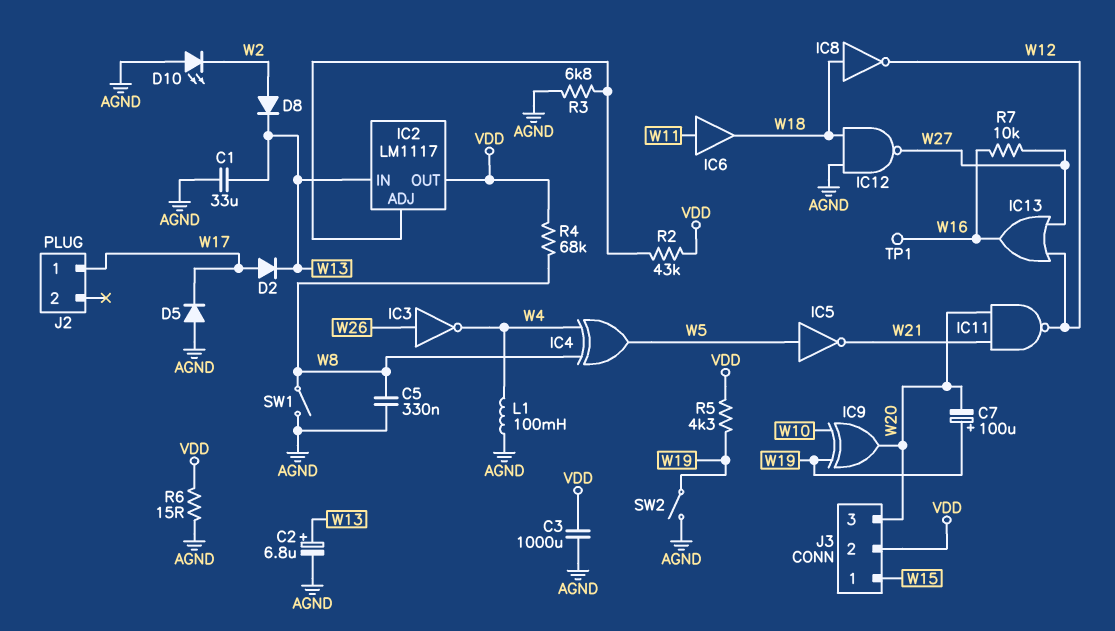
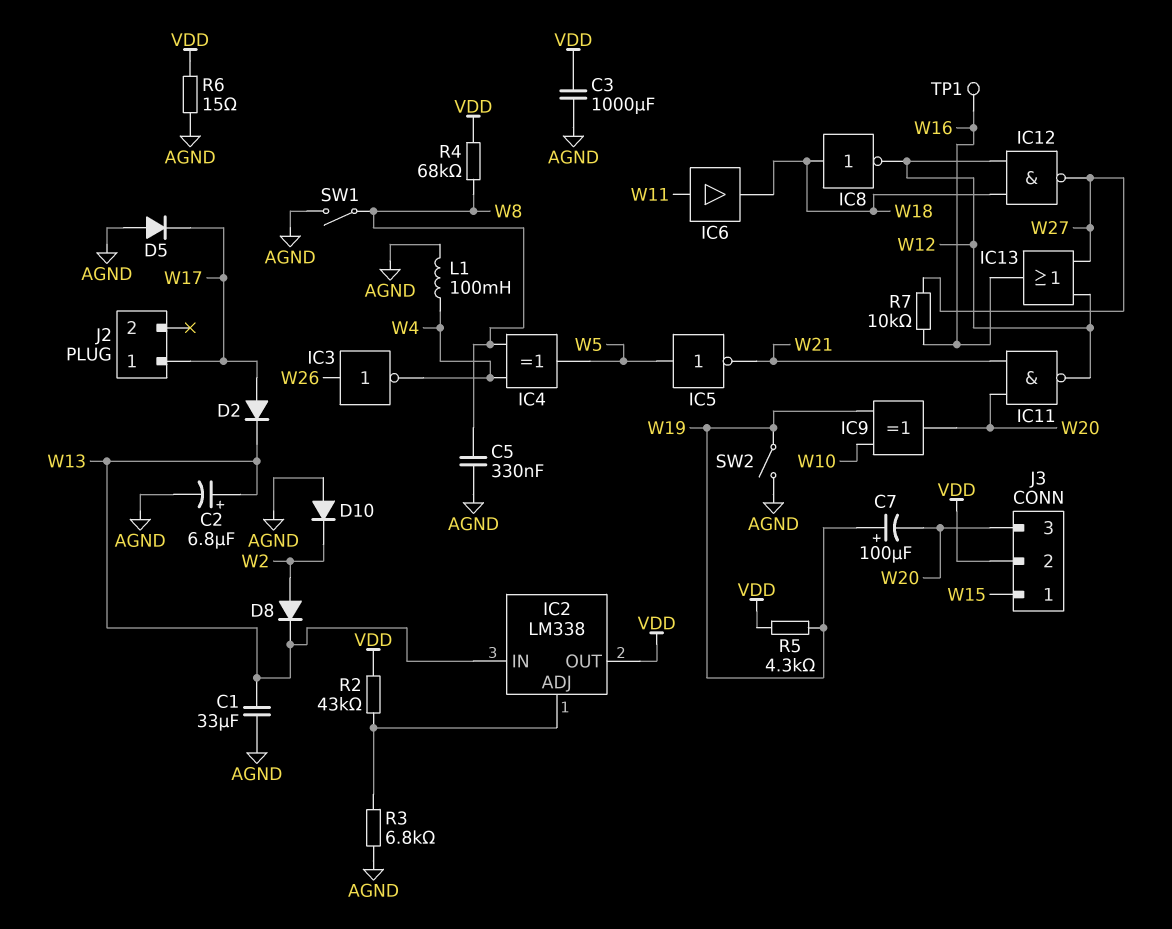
D10: LED (A AGND, K W2) -> diode (A AGND, K W2)
IC2: LM1117 -> LM338
IC12: NAND (in AGND, in W18, out W27) -> NAND (in W12, in W18, out W27)

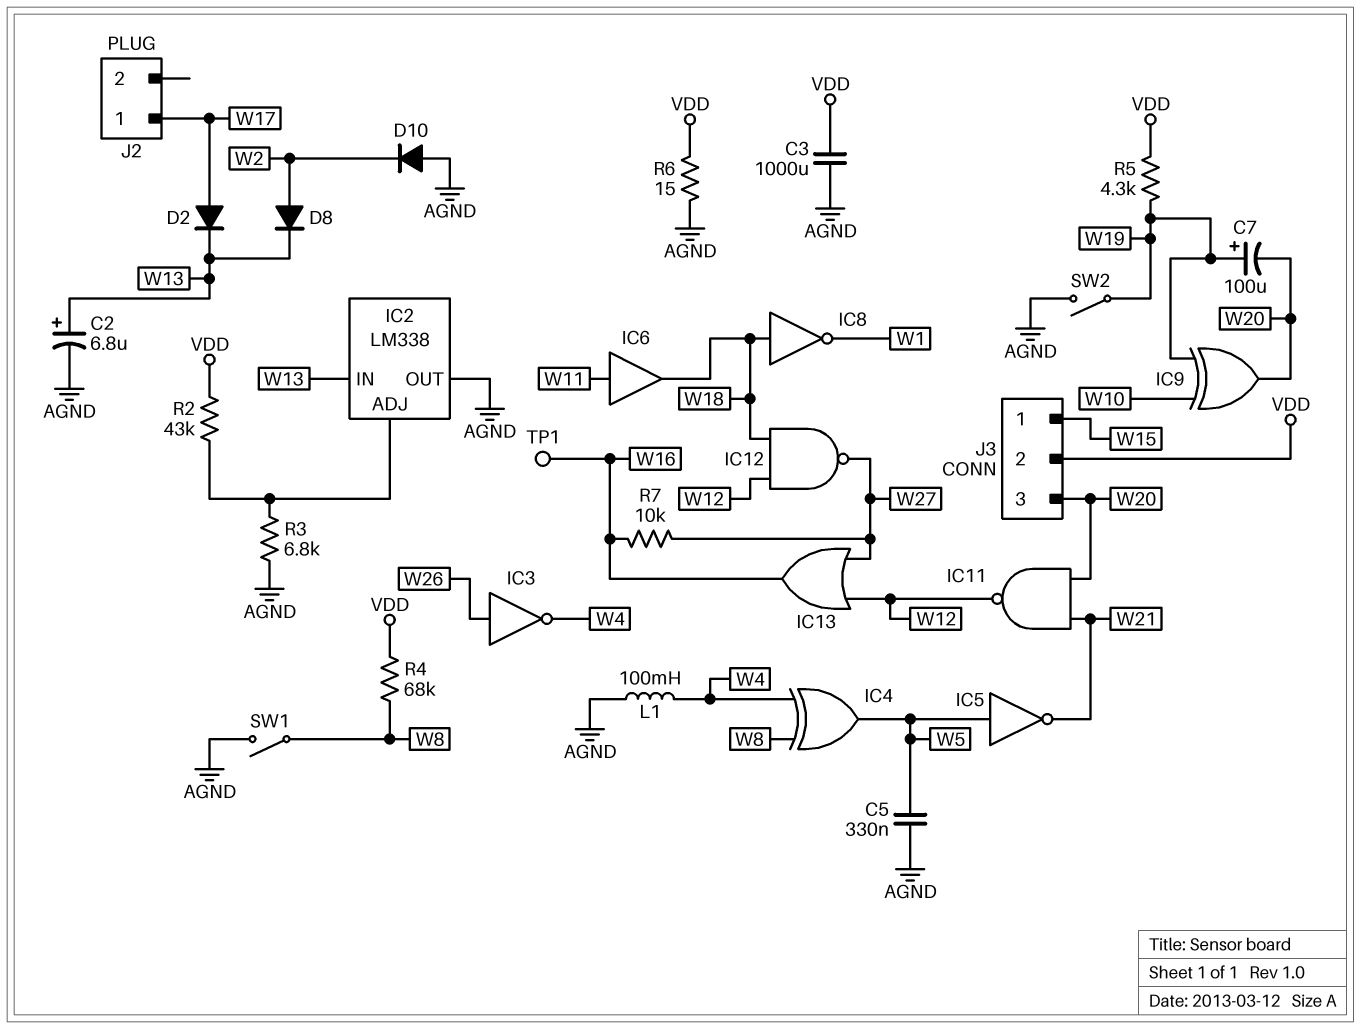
C1: 33uF (AGND, W13) -> none
C5: 330nF (AGND, W8) -> 330nF (AGND, W5)
D5: diode (A AGND, K W17) -> none
IC2 pin OUT: VDD -> AGND
IC8: NOT (in W18, out W12) -> NOT (in W18, out W1)

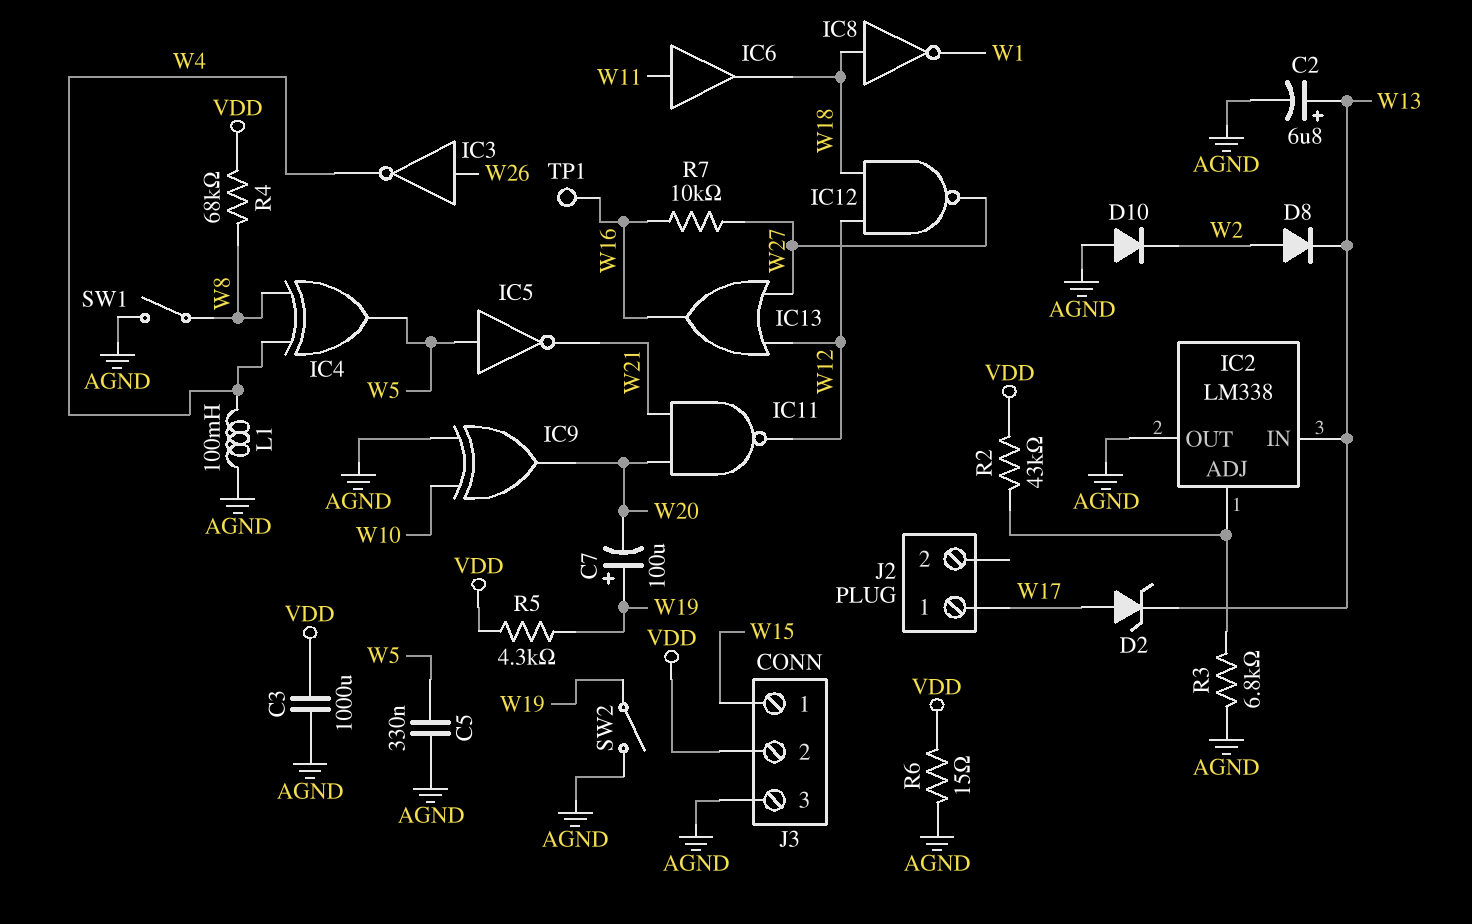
D2: diode (A W17, K W13) -> zener (A W17, K W13)
IC9: XOR (in W10, in W19, out W20) -> XOR (in AGND, in W10, out W20)
J3 pin 3: W20 -> AGND

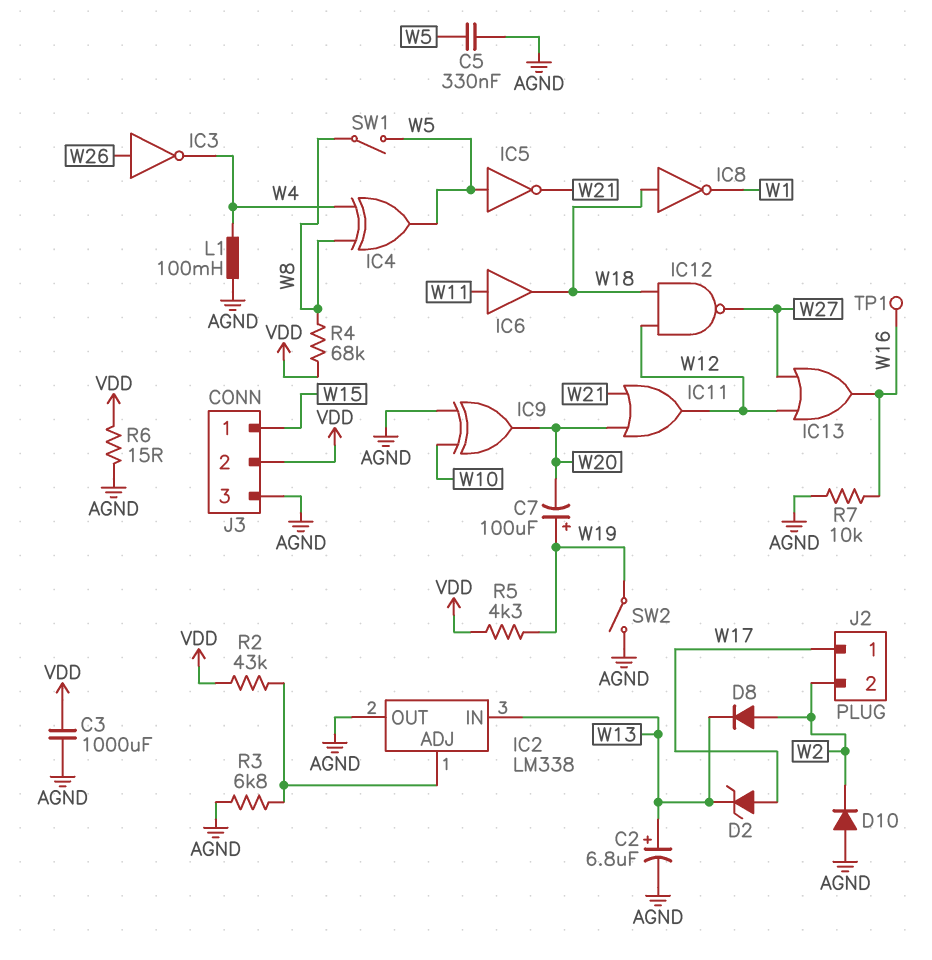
IC11: NAND (in W20, in W21, out W12) -> OR (in W20, in W21, out W12)
J2 pin 2: none -> W2
R7: 10k (W16, W27) -> 10k (AGND, W16)
SW1: switch (AGND, W8) -> switch (W5, W8)

